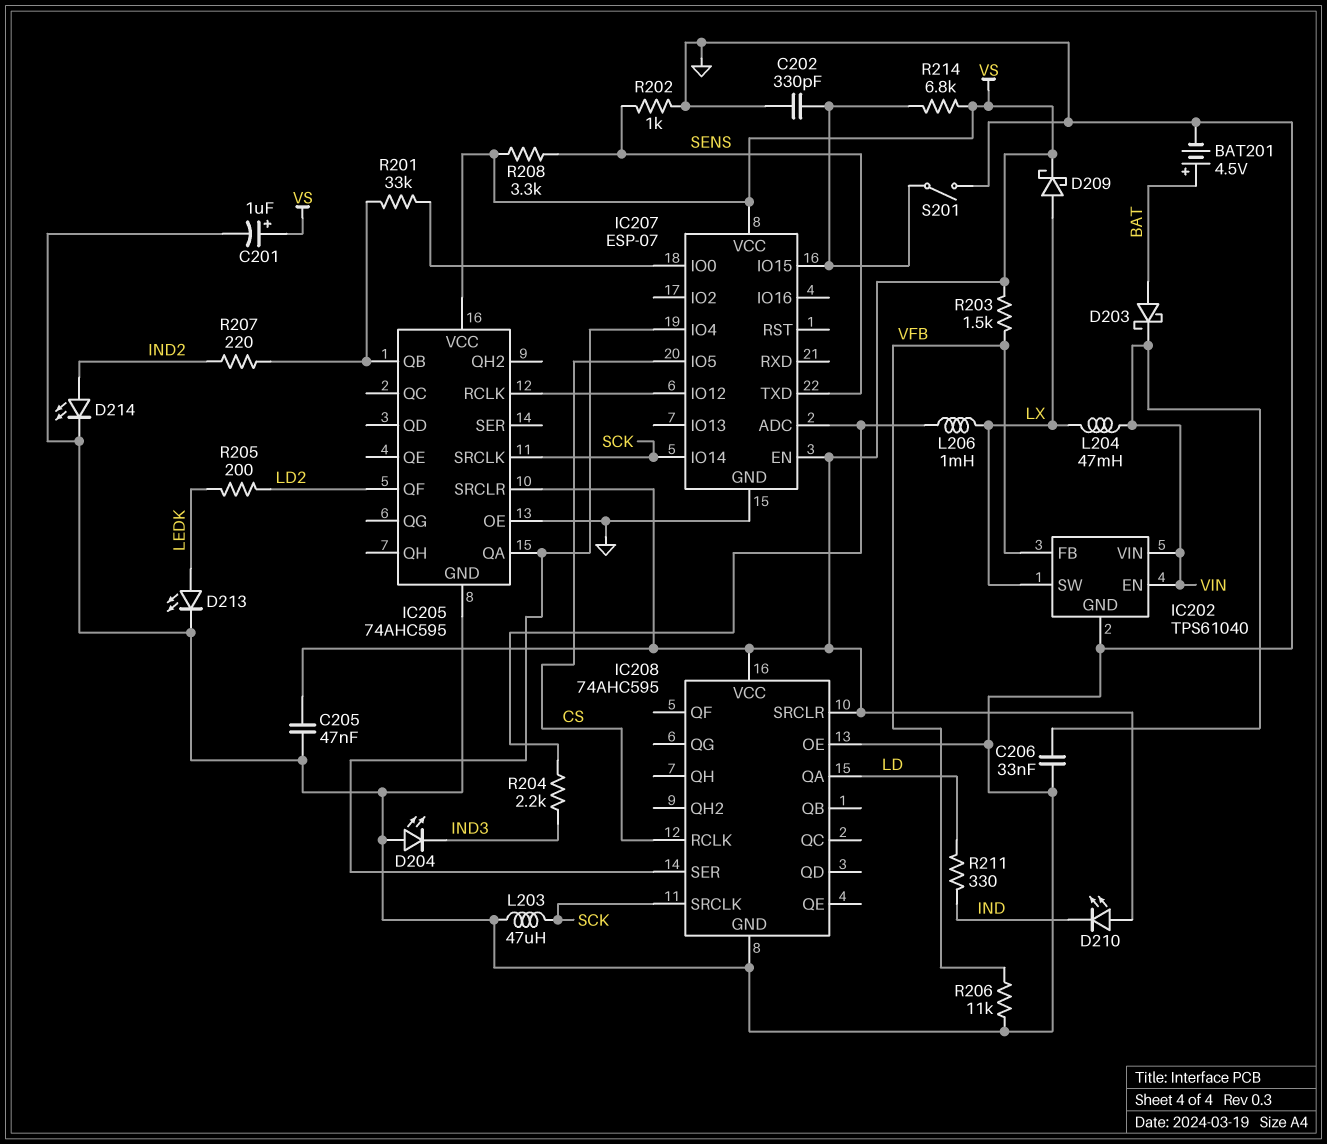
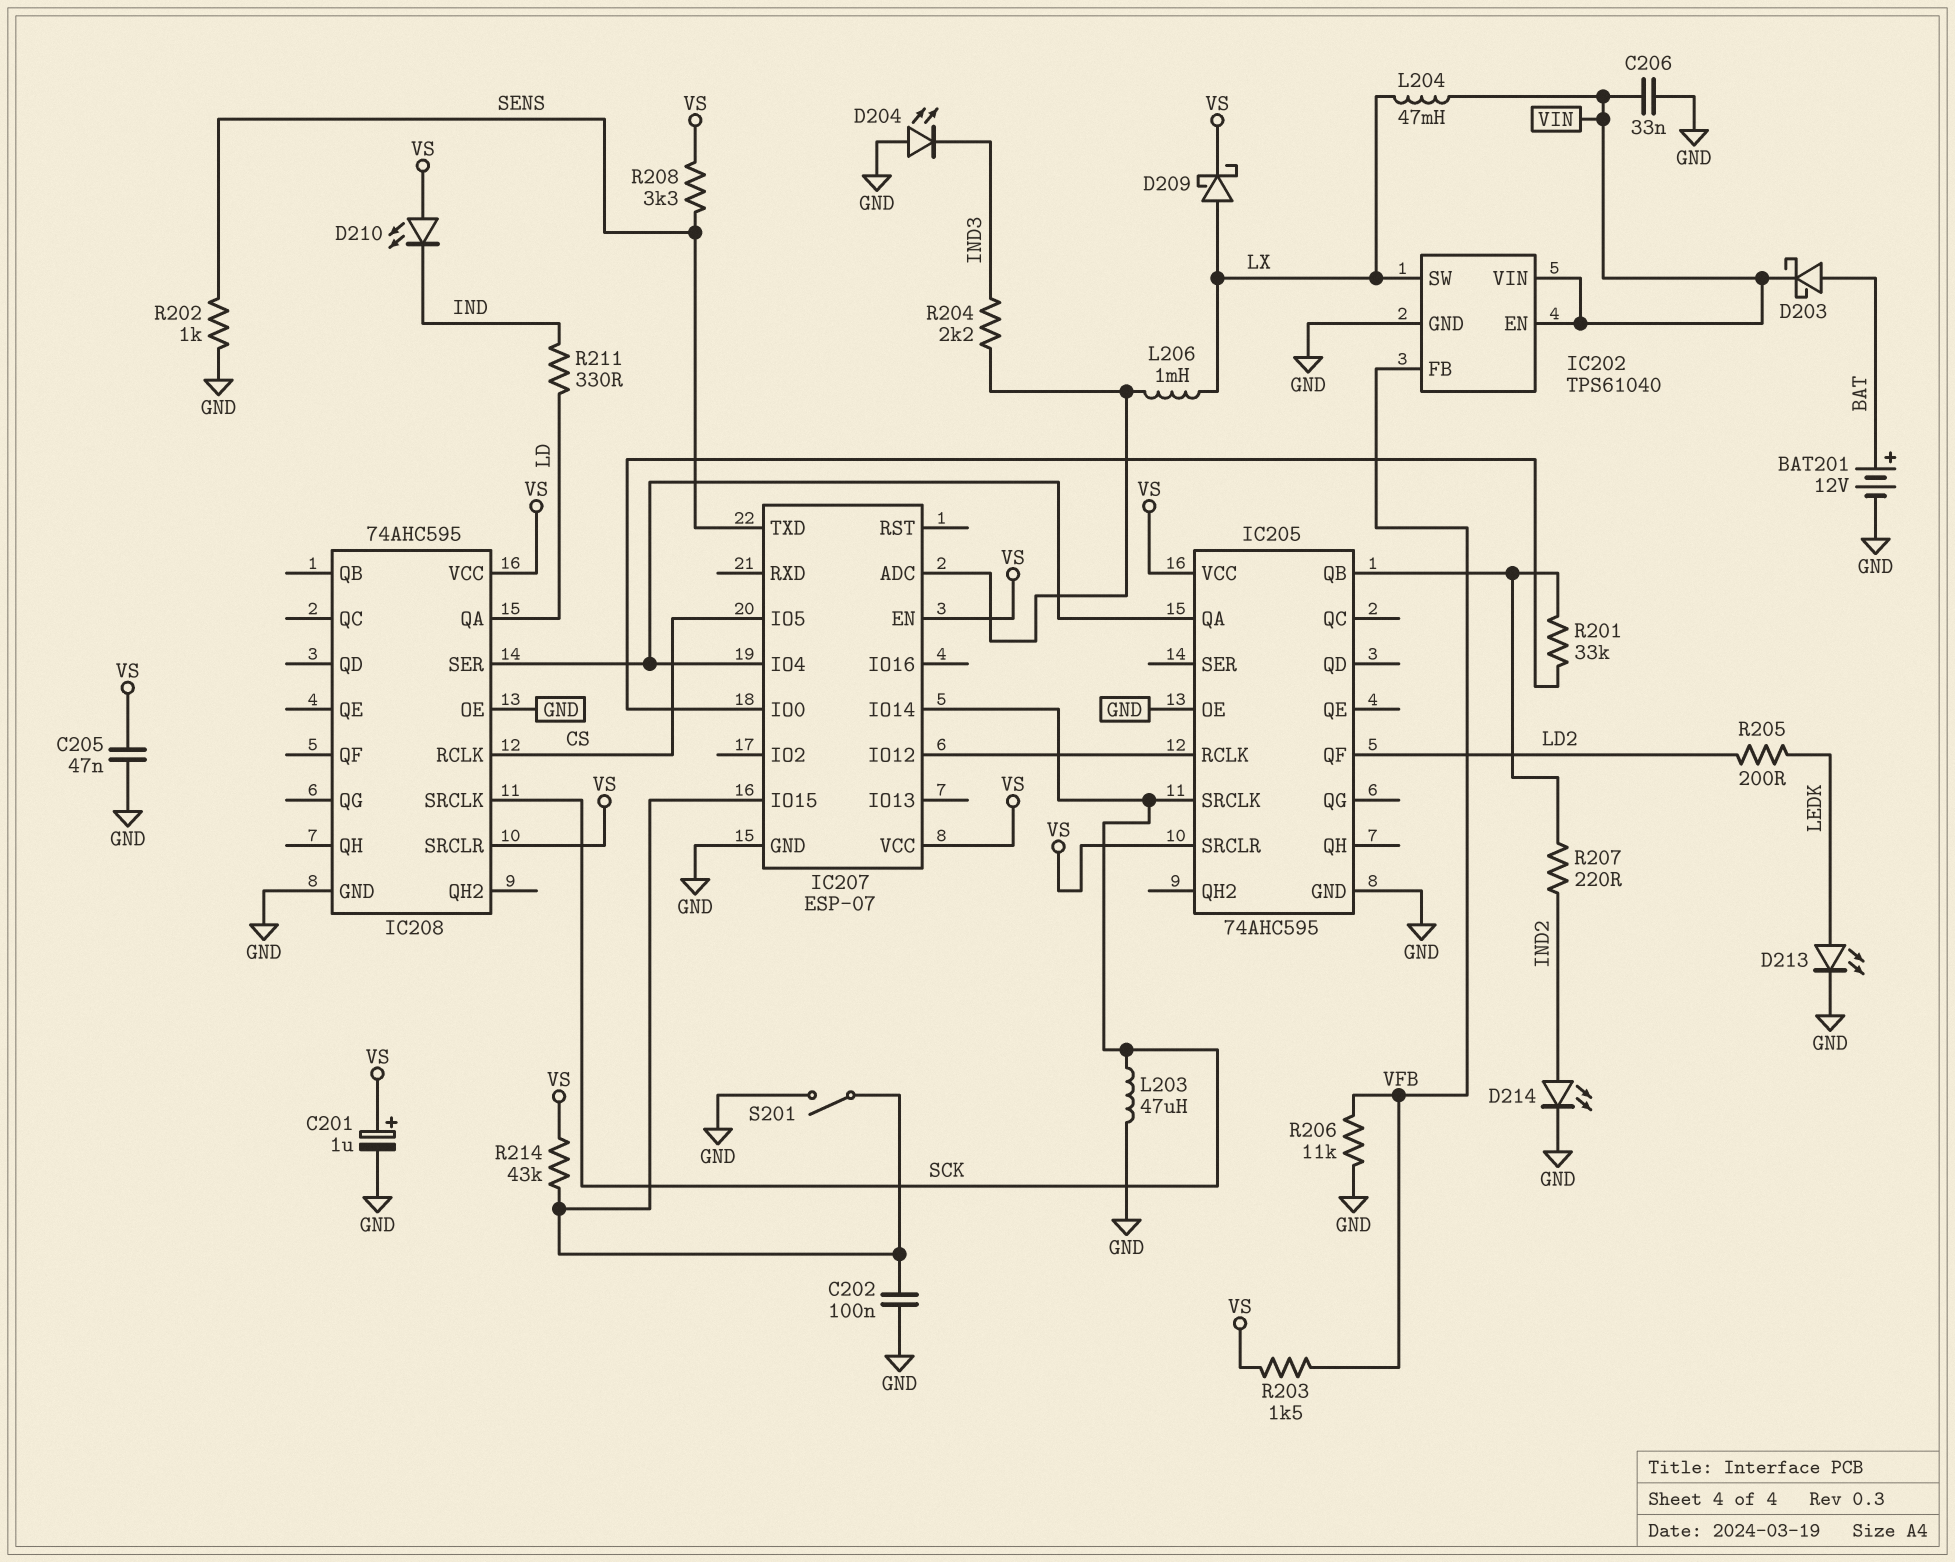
BAT201: 4.5V (plus BAT, minus GND) -> 12V (plus BAT, minus GND)
C202: 330pF (GND, IC207/IO15) -> 100nF (GND, IC207/IO15)
R214: 6.8k (IC207/IO15, VS) -> 43k (IC207/IO15, VS)

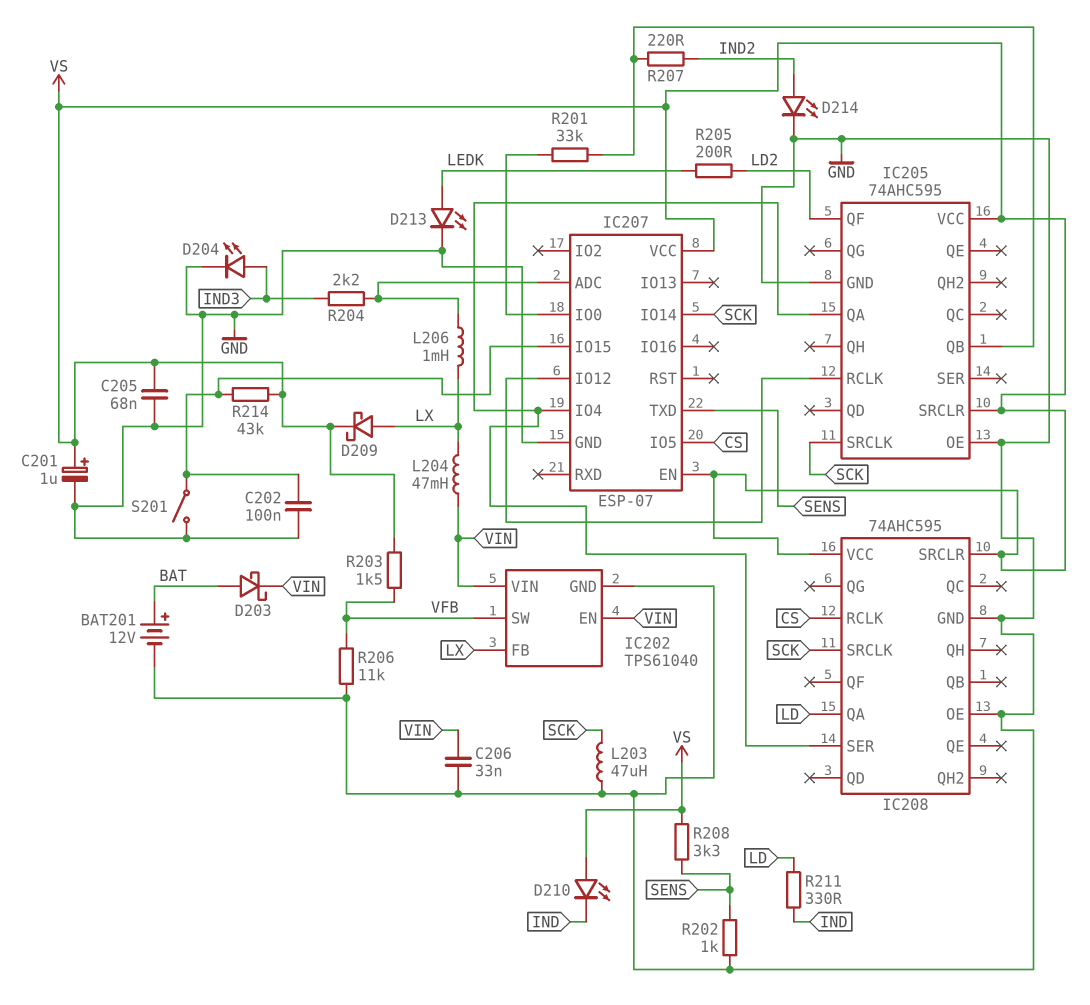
C205: 47nF (GND, VS) -> 68nF (GND, VS)
D204: LED (A GND, K IND3) -> LED (A IND3, K GND)
IC202 pin FB: VFB -> LX
IC202 pin SW: LX -> VFB

